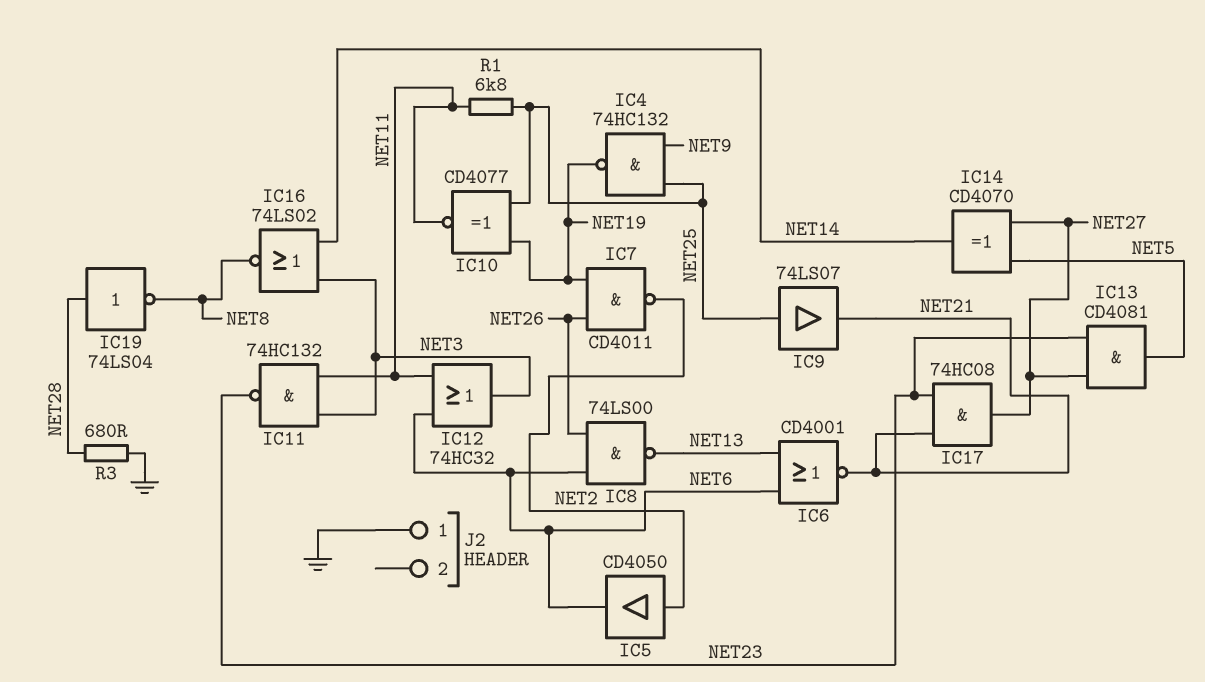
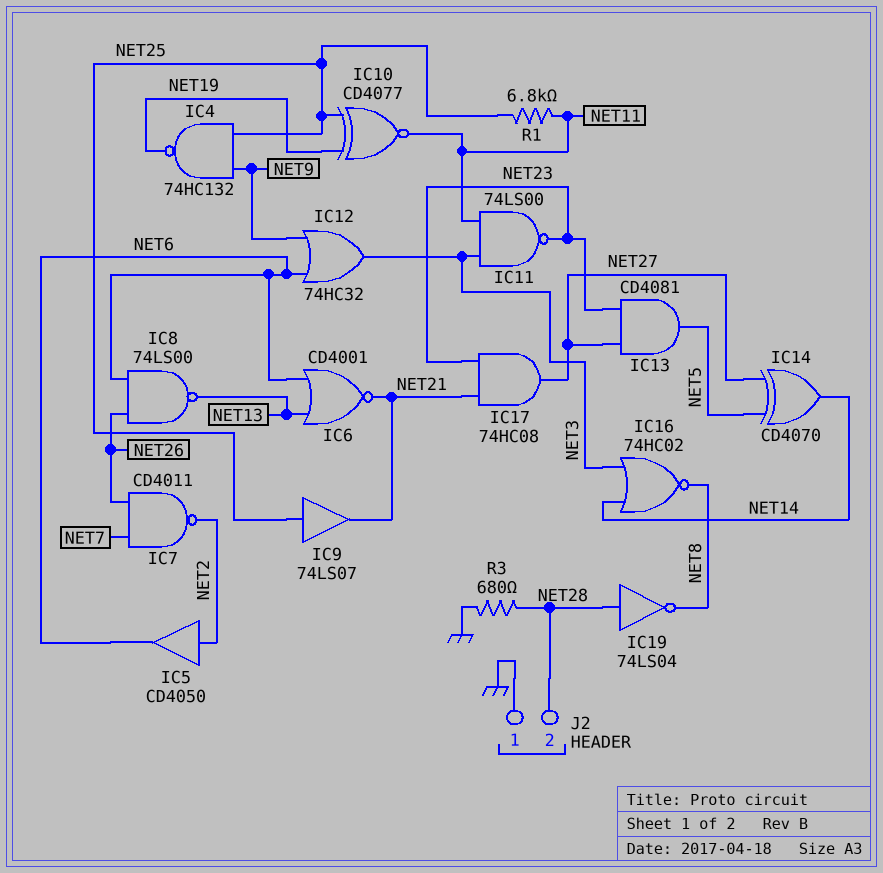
IC7: NAND CD4011 (in NET19, in NET26, out NET2) -> NAND CD4011 (in NET7, in NET26, out NET2)
IC11: NAND 74HC132 (in NET3, in NET11, out NET23) -> NAND 74LS00 (in NET3, in NET11, out NET23)
IC12: OR 74HC32 (in NET6, in NET11, out NET3) -> OR 74HC32 (in NET6, in NET9, out NET3)
IC16: NOR 74LS02 (in NET3, in NET14, out NET8) -> NOR 74HC02 (in NET3, in NET14, out NET8)
J2 pin 2: none -> NET28

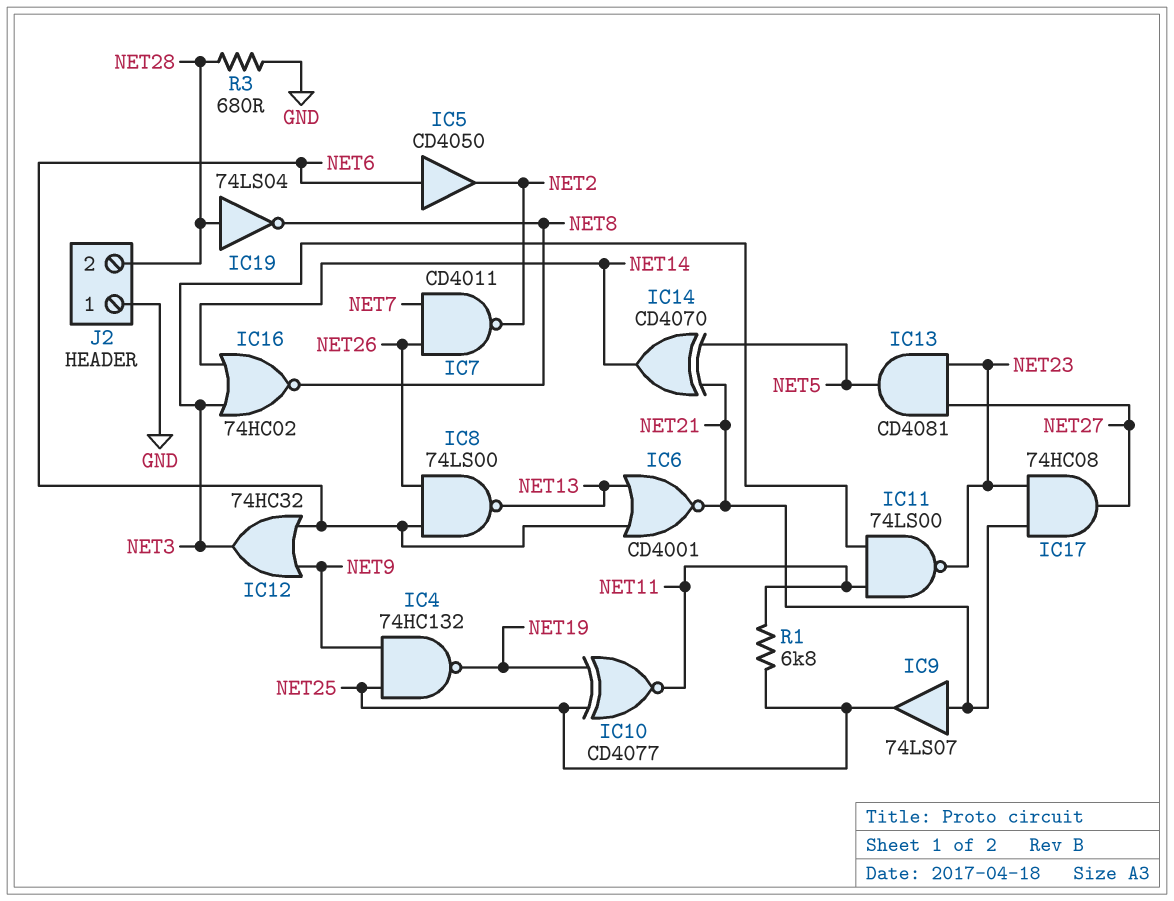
IC5: buffer CD4050 (in NET2, out NET6) -> buffer CD4050 (in NET6, out NET2)
IC9: buffer 74LS07 (in NET25, out NET21) -> buffer 74LS07 (in NET21, out NET25)
IC14: XOR CD4070 (in NET5, in NET27, out NET14) -> XOR CD4070 (in NET5, in NET21, out NET14)

